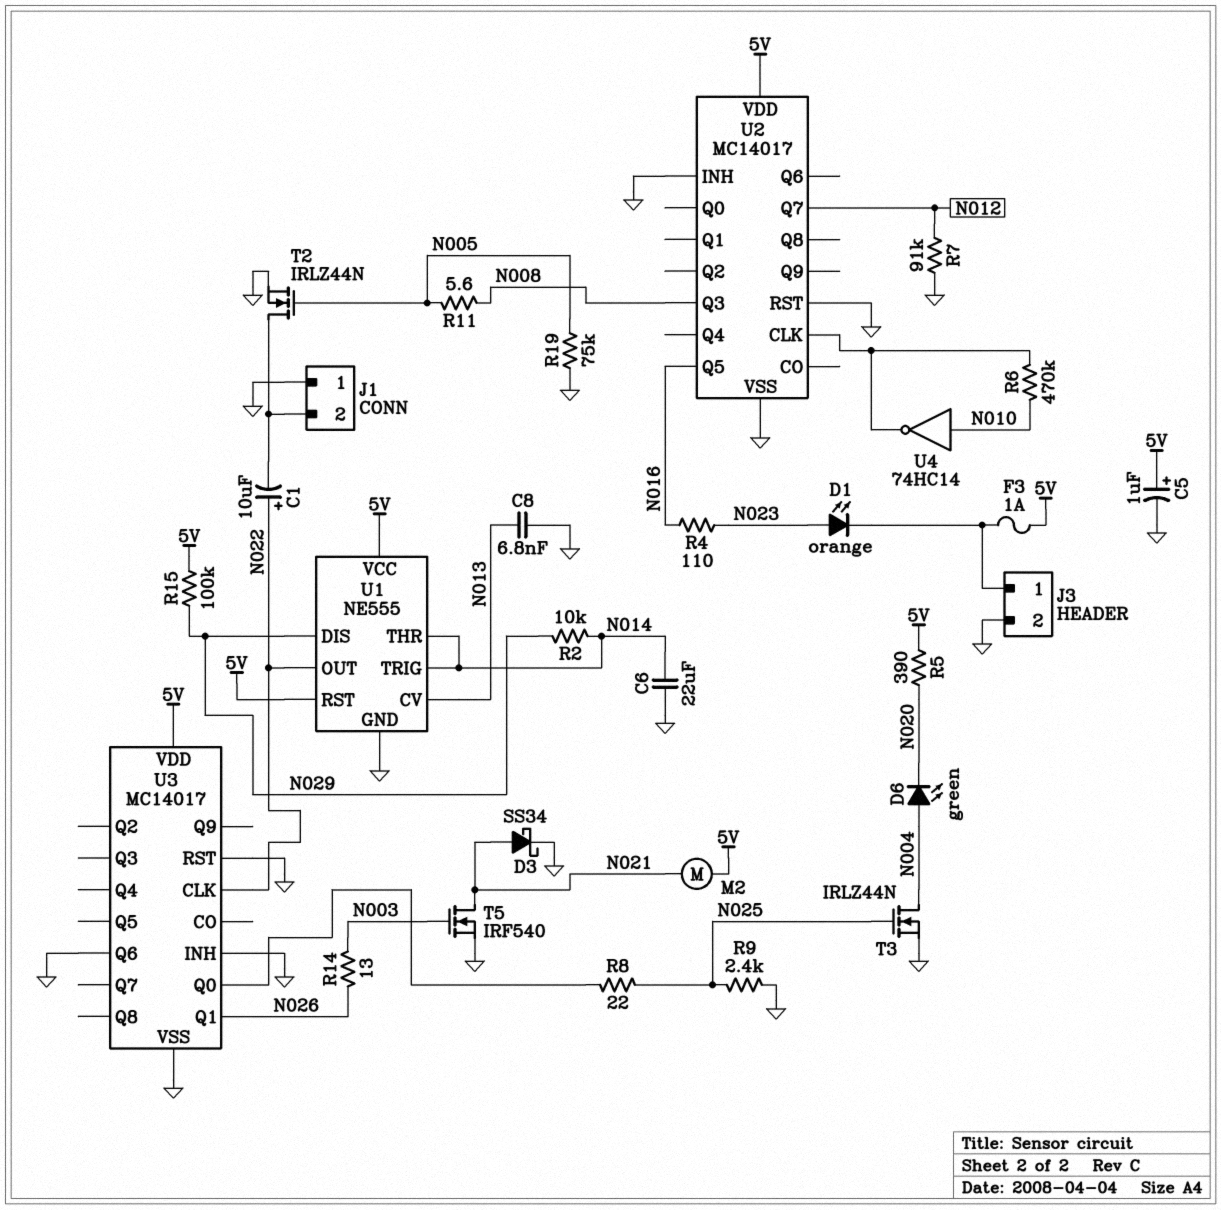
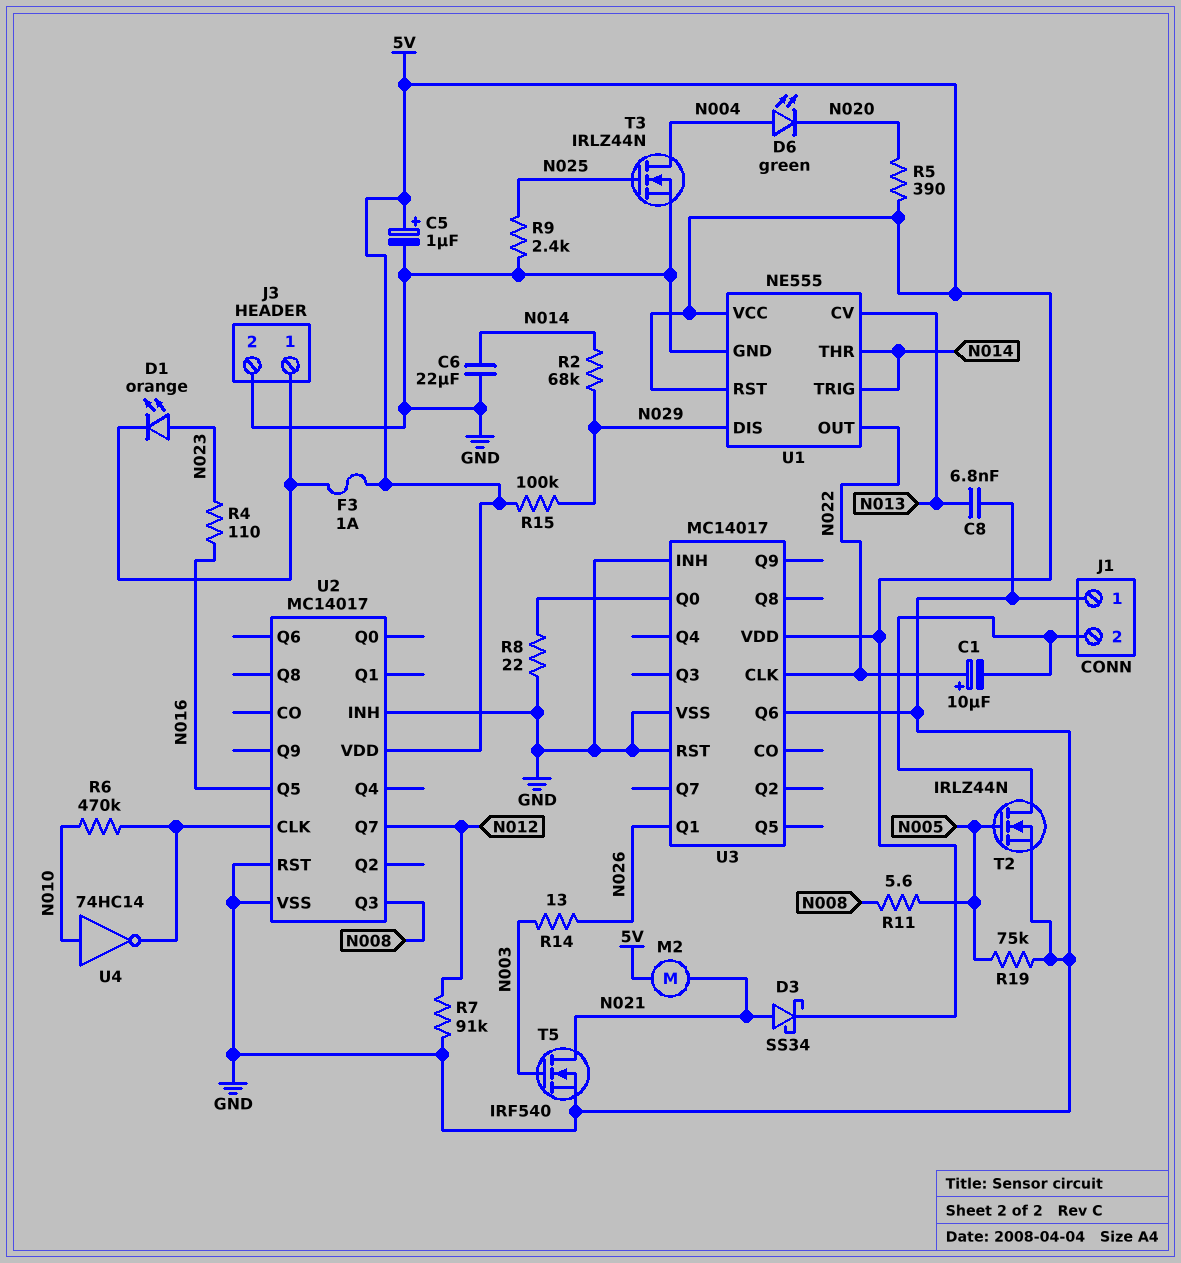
D3: schottky SS34 (A N021, K GND) -> schottky SS34 (A N021, K 5V)
R2: 10k (N014, N029) -> 68k (N014, N029)
R8: 22 (N025, U3/Q0) -> 22 (GND, U3/Q0)

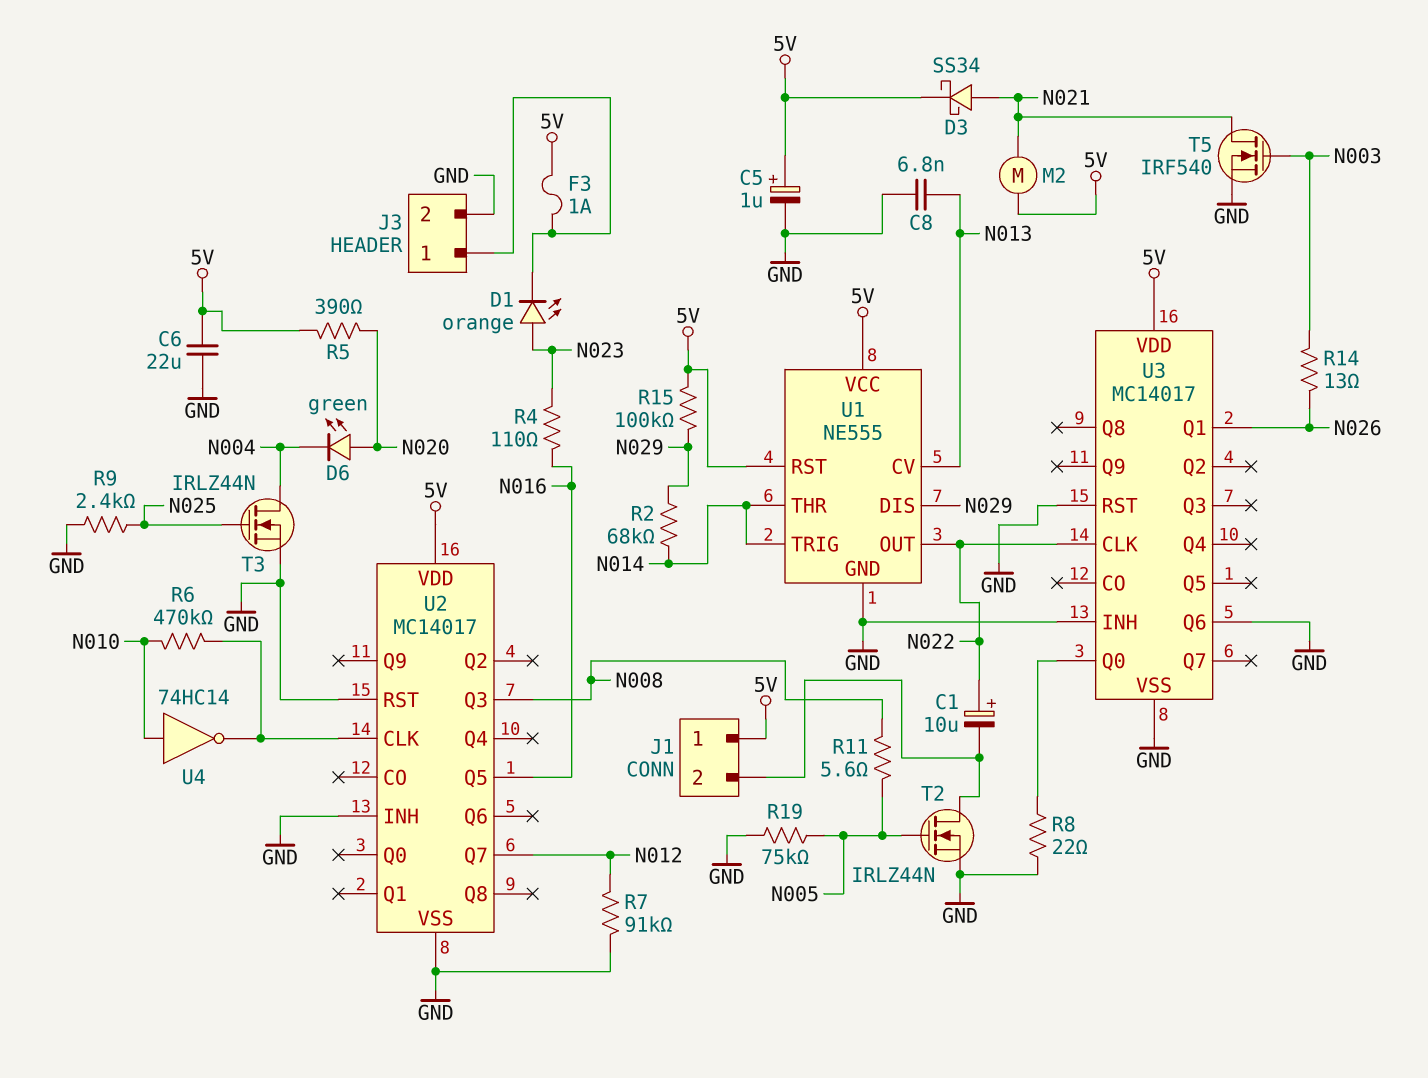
C6: 22uF (GND, N014) -> 22uF (5V, GND)
D6: LED green (A N004, K N020) -> LED green (A N020, K N004)
J1 pin 1: GND -> 5V

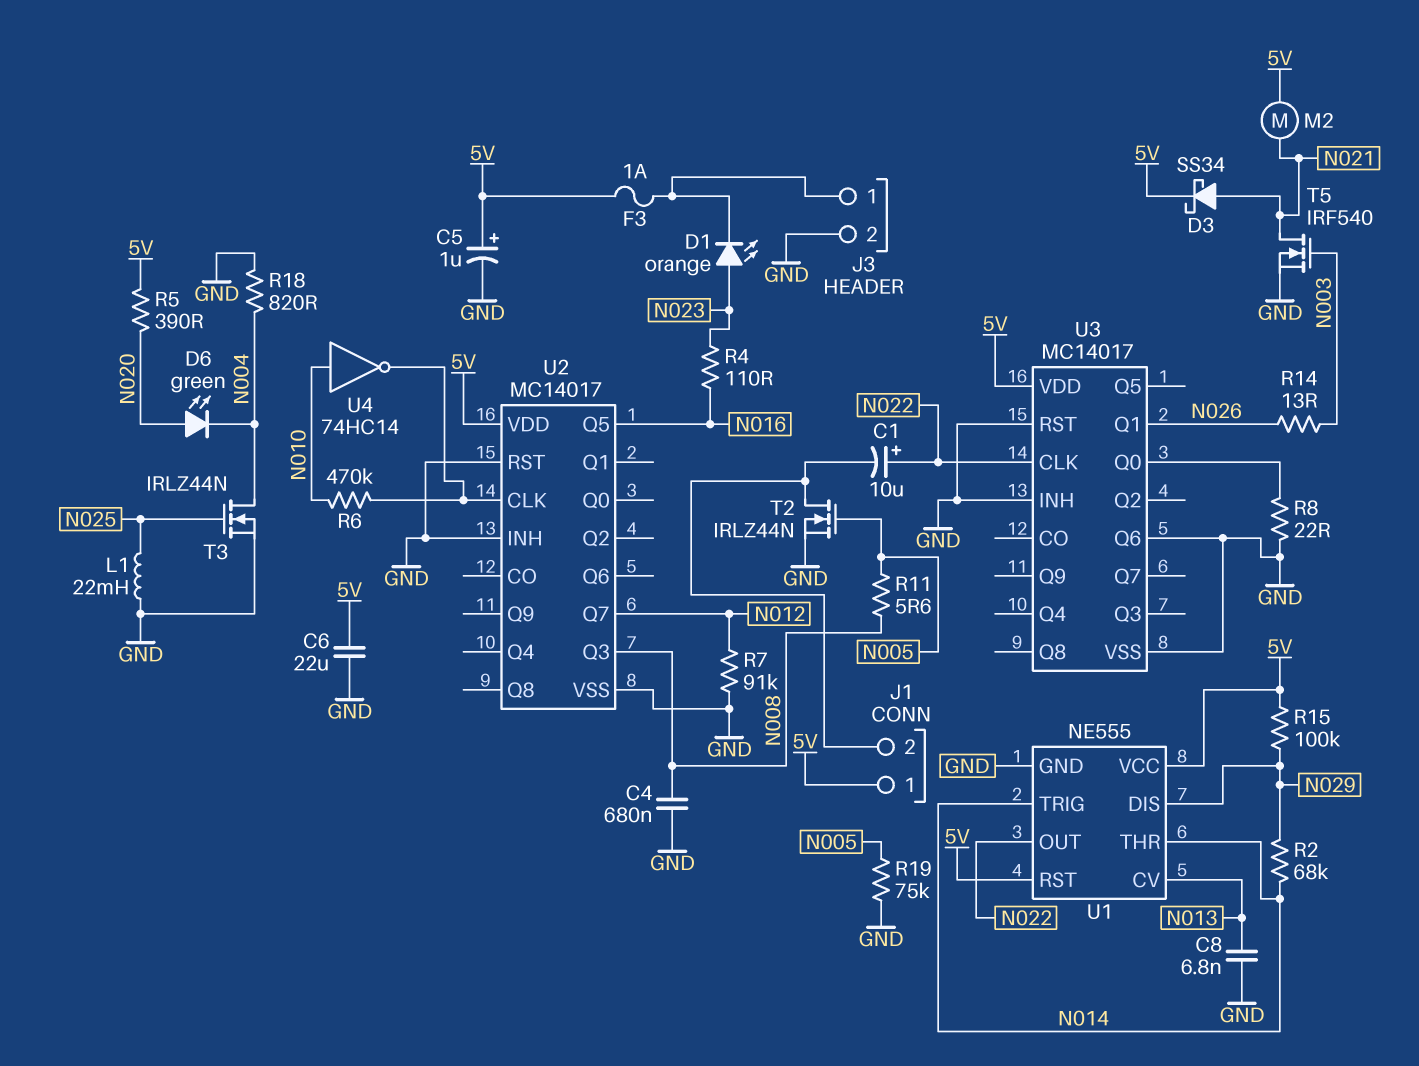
C4: none -> 680nF (GND, N008)
L1: none -> 22mH (GND, N025)
R9: 2.4k (GND, N025) -> none
R18: none -> 820 (GND, N004)

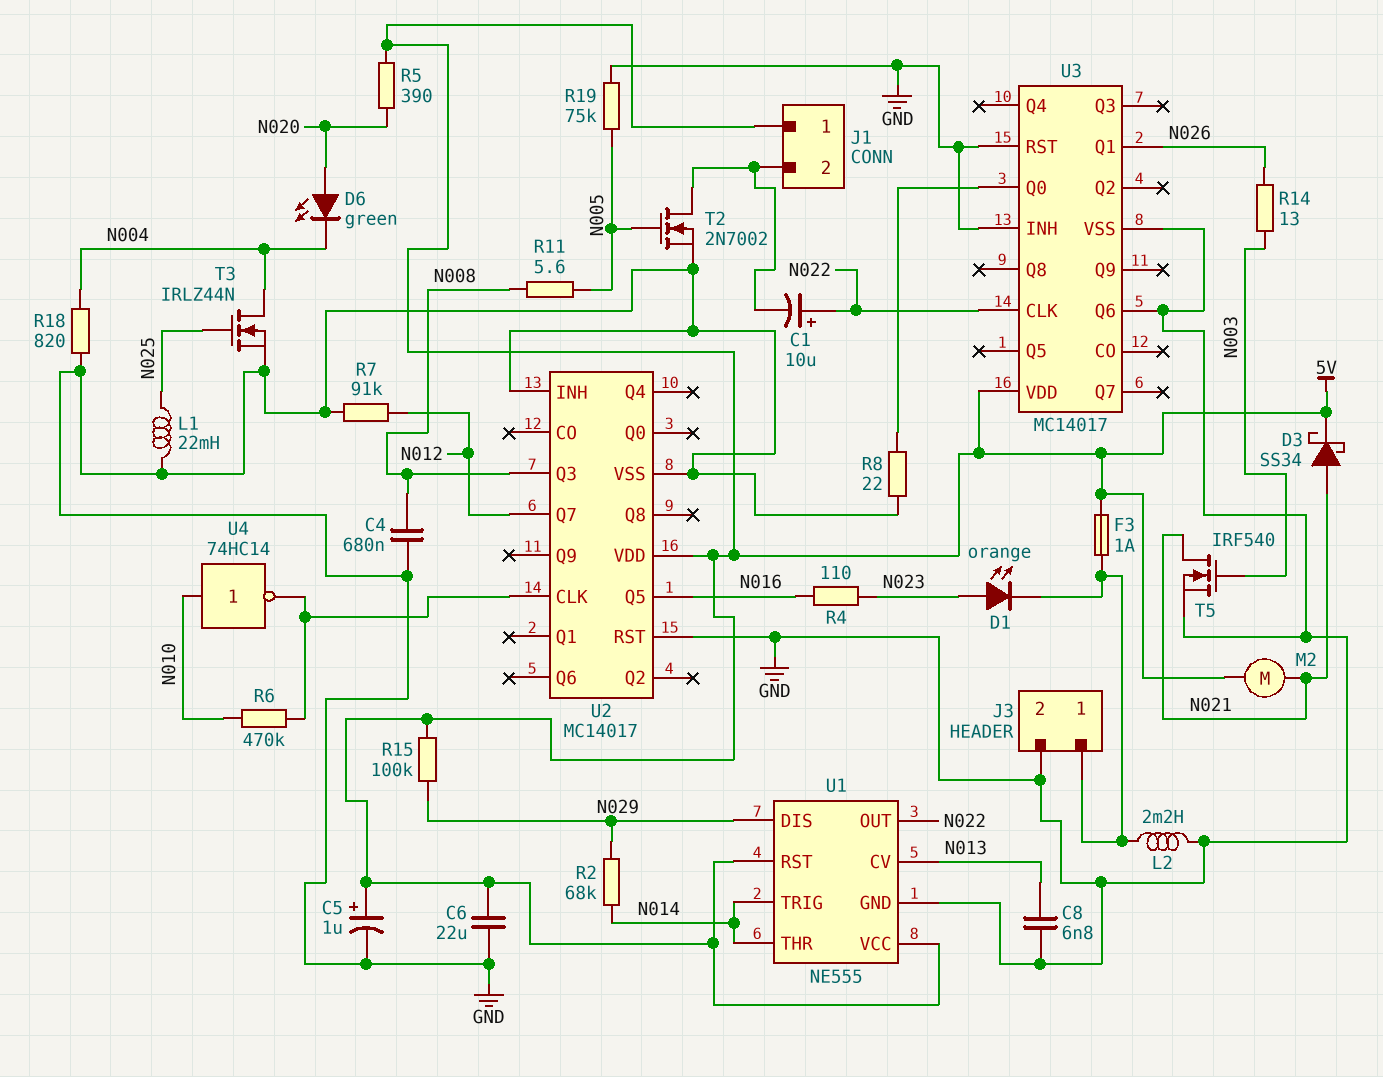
L2: none -> 2.2mH (GND, J3/1)
T2: NMOS IRLZ44N (G N005, D J1/2, S GND) -> NMOS 2N7002 (G N005, D J1/2, S GND)

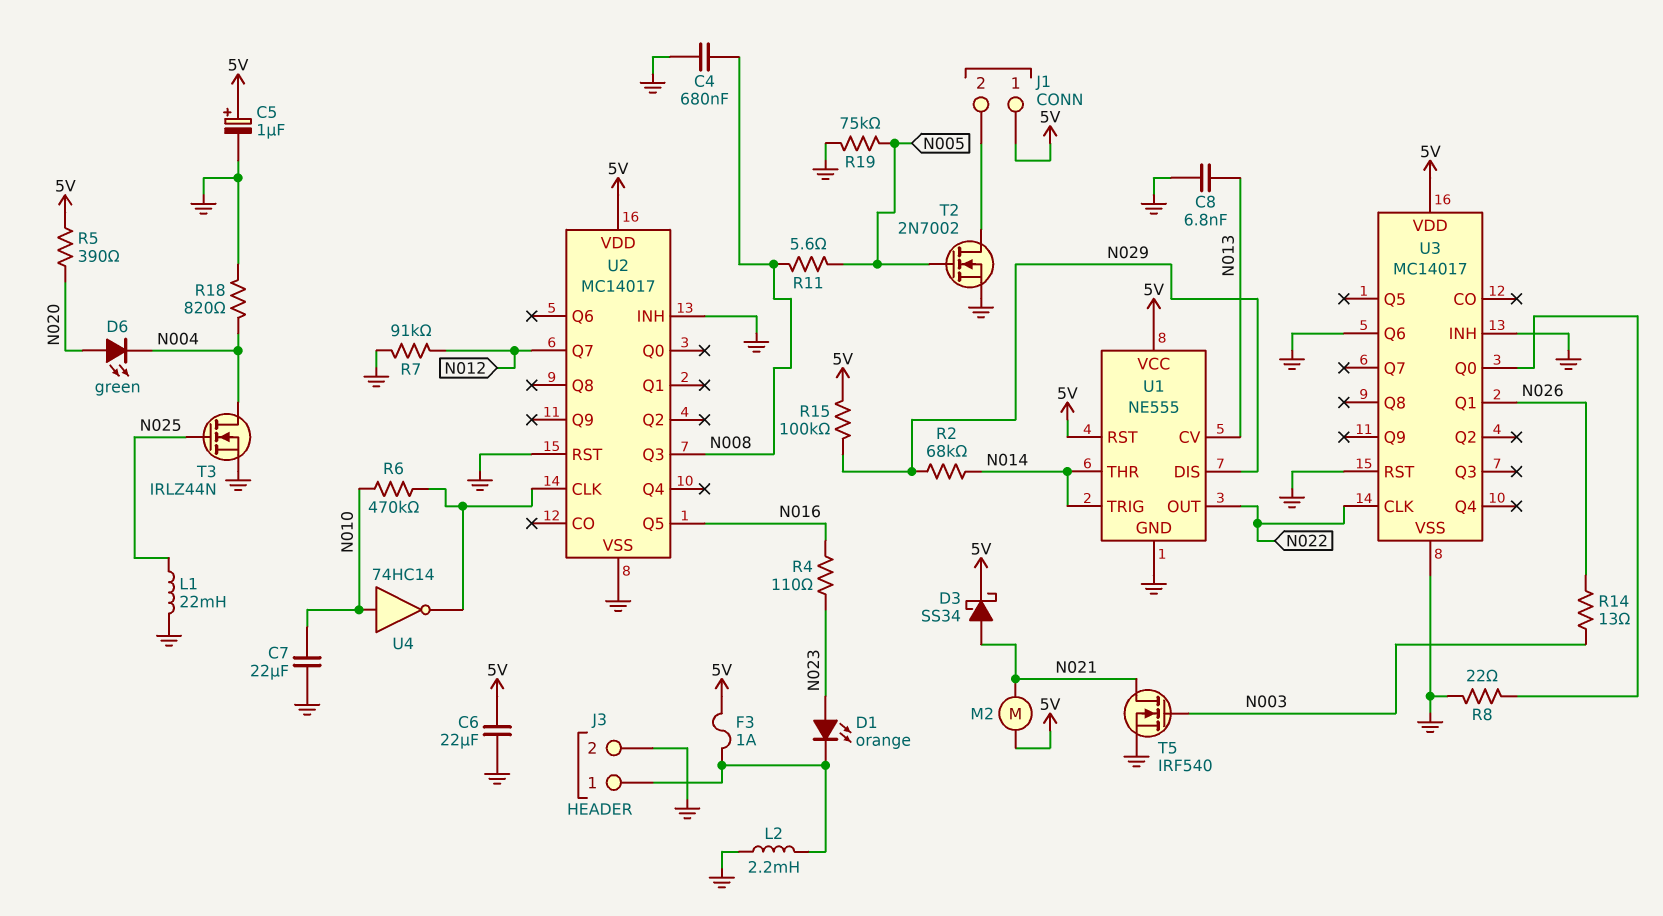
C1: 10uF (plus N022, minus J1/2) -> none
C7: none -> 22uF (GND, N010)

